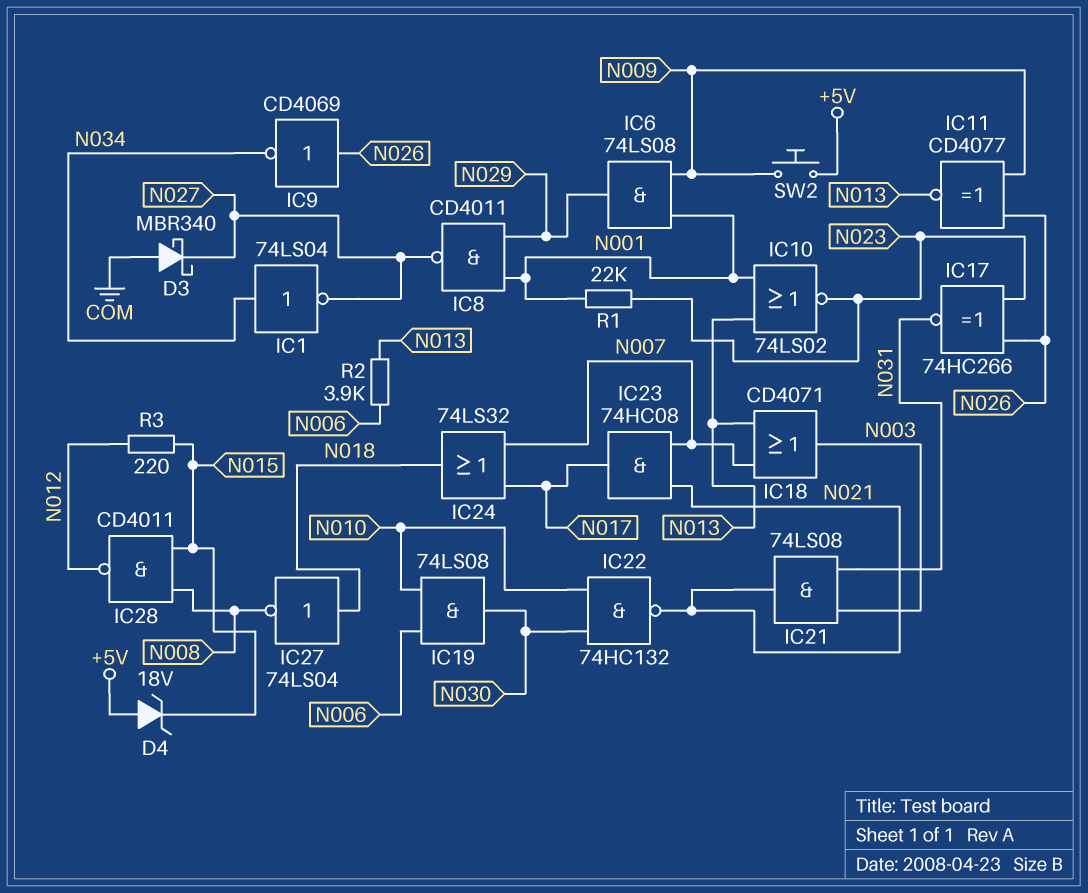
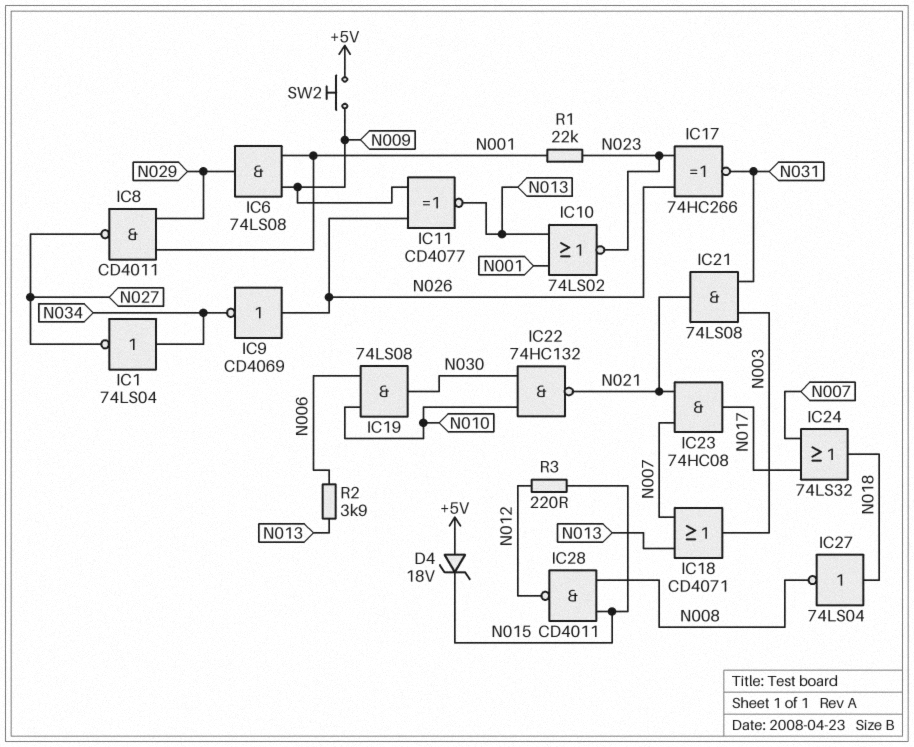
D3: schottky MBR340 (A COM, K N027) -> none

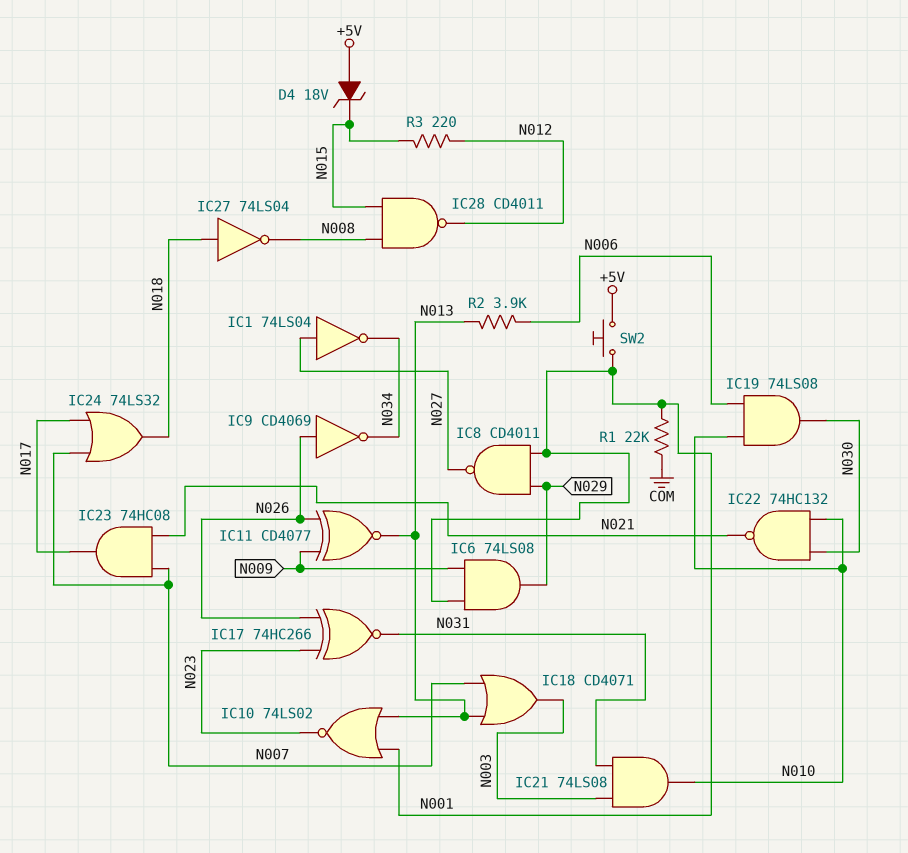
IC1: NOT 74LS04 (in N034, out N027) -> NOT 74LS04 (in N027, out N034)
IC21: AND 74LS08 (in N003, in N031, out N021) -> AND 74LS08 (in N003, in N031, out N010)
R1: 22k (N001, N023) -> 22k (COM, N001)
SW2: button (+5V, N009) -> button (+5V, N001)

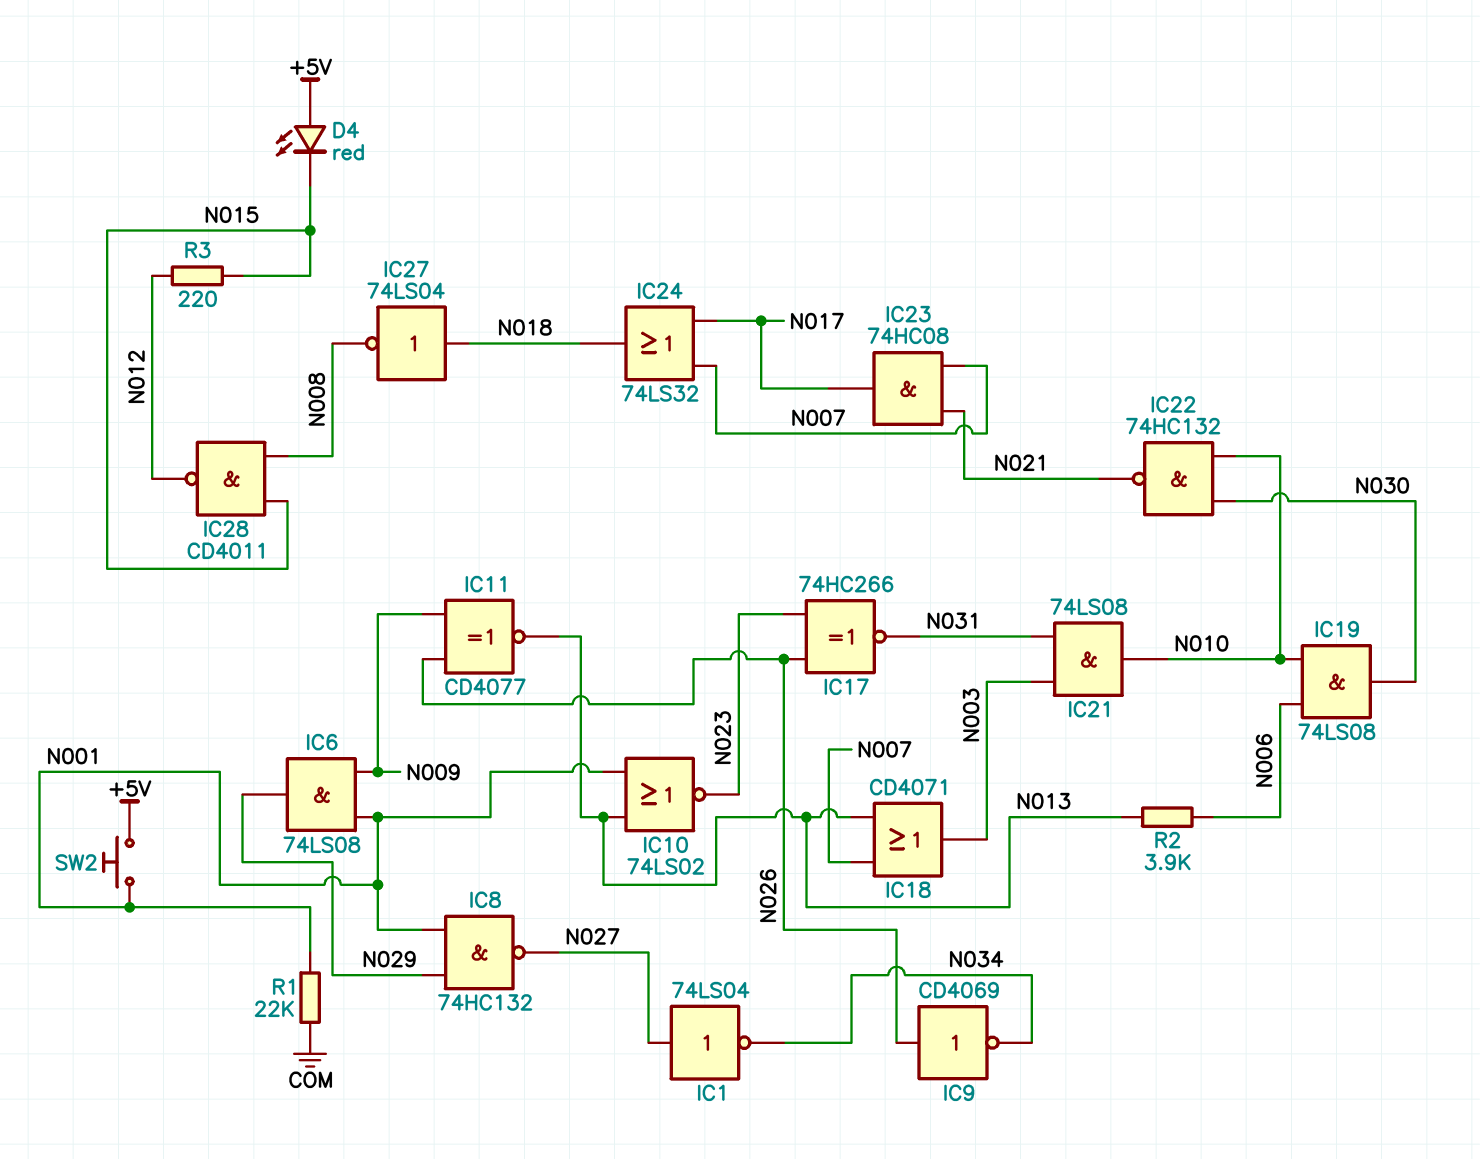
D4: zener 18V (A +5V, K N015) -> LED red (A +5V, K N015)
IC8: NAND CD4011 (in N001, in N029, out N027) -> NAND 74HC132 (in N001, in N029, out N027)

